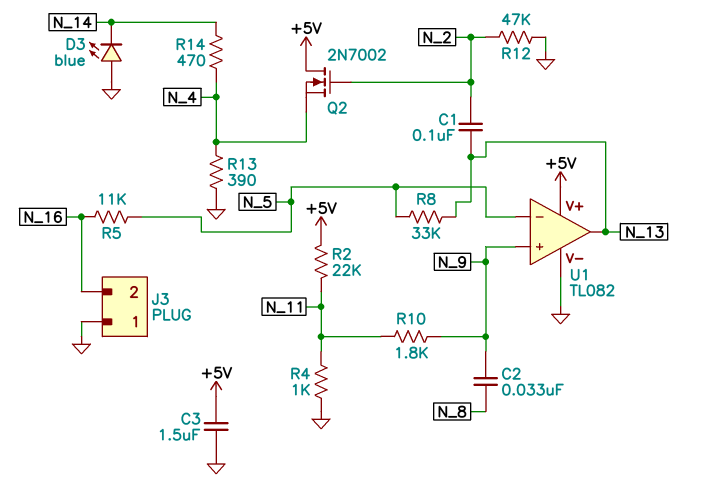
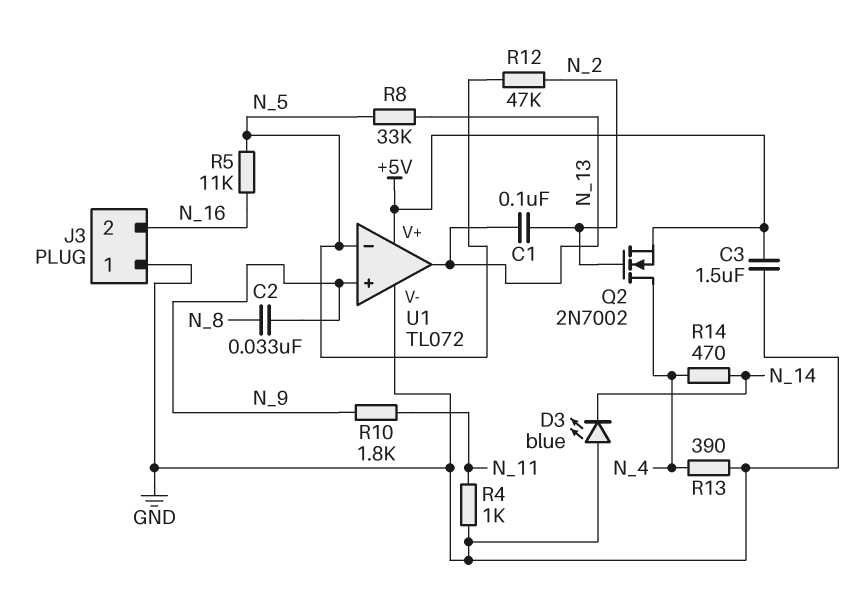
Q2: NMOS 2N7002 (G N_2, D +5V, S N_4) -> NMOS 2N7002 (G N_2, D N_4, S +5V)
R2: 22k (+5V, N_11) -> none
R12: 47k (GND, N_2) -> 47k (N_2, N_5)
U1: TL082 -> TL072

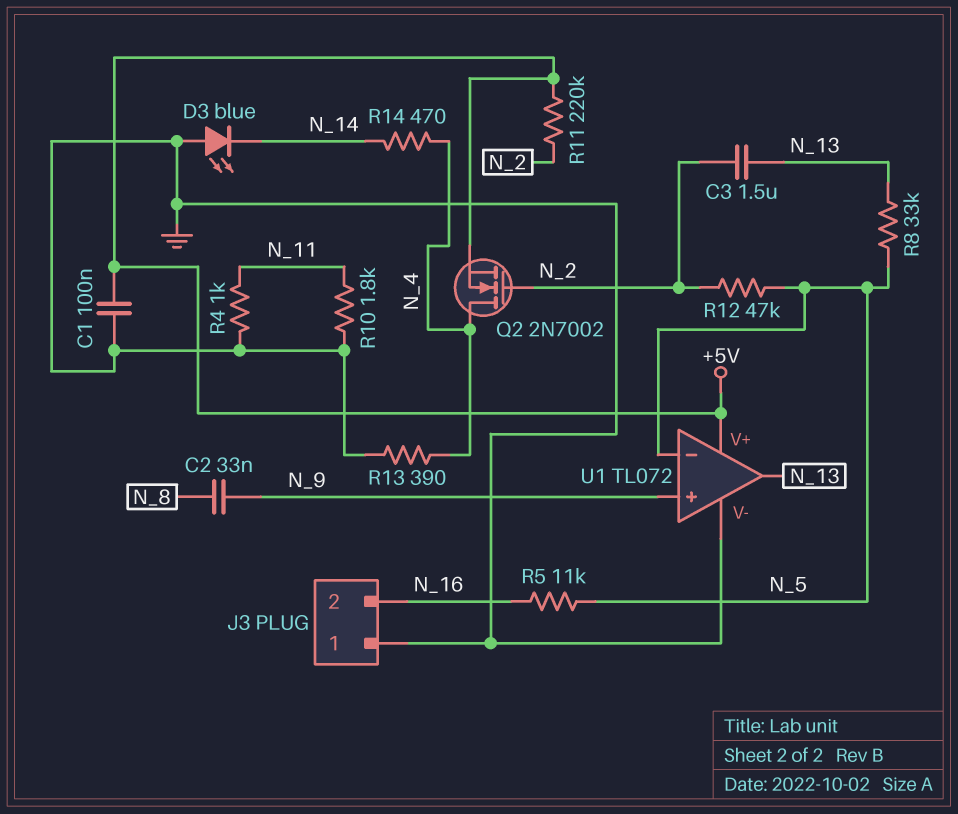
C1: 100nF (N_2, N_13) -> 100nF (+5V, GND)
C3: 1.5uF (+5V, GND) -> 1.5uF (N_2, N_13)
R10: 1.8k (N_9, N_11) -> 1.8k (GND, N_11)
R11: none -> 220k (+5V, N_2)

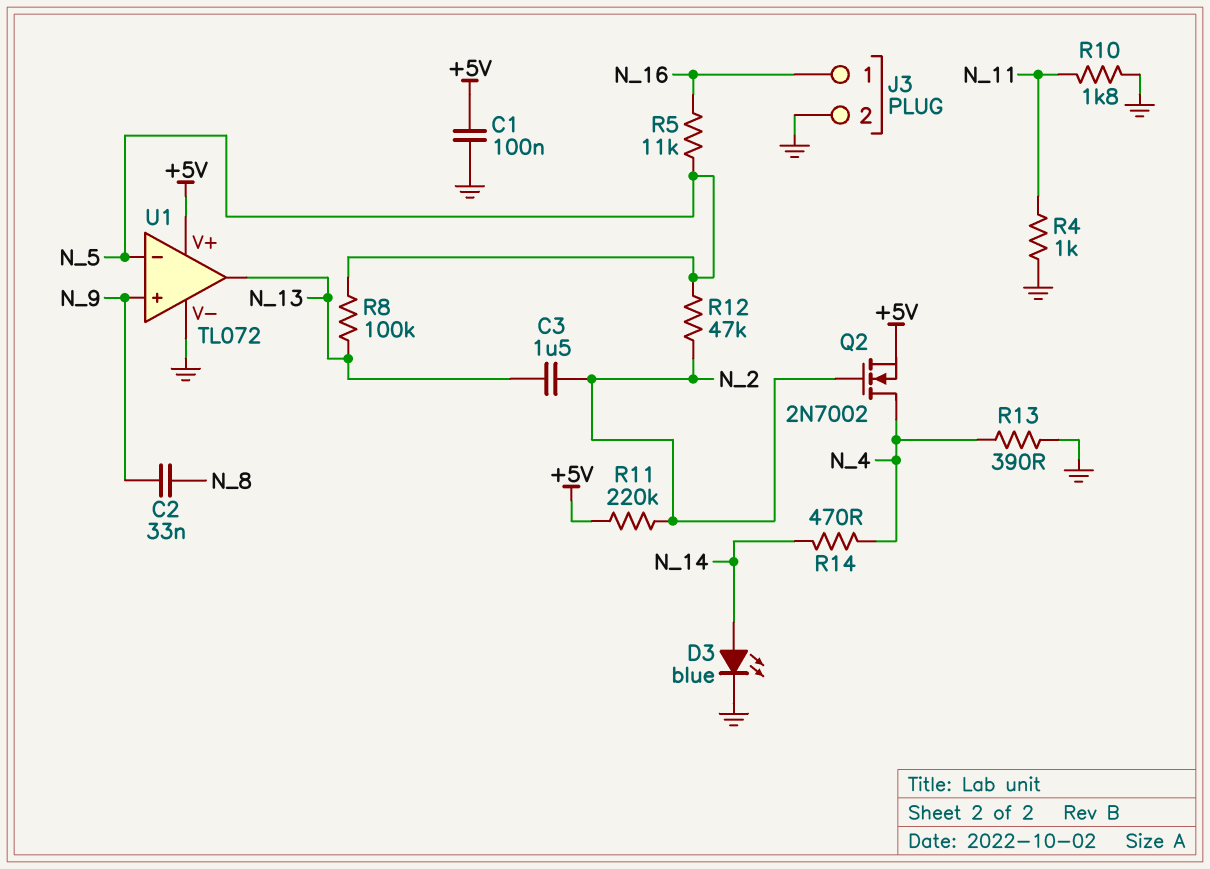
D3: LED blue (A GND, K N_14) -> LED blue (A N_14, K GND)
J3 pin 1: GND -> N_16
J3 pin 2: N_16 -> GND
R8: 33k (N_5, N_13) -> 100k (N_5, N_13)

